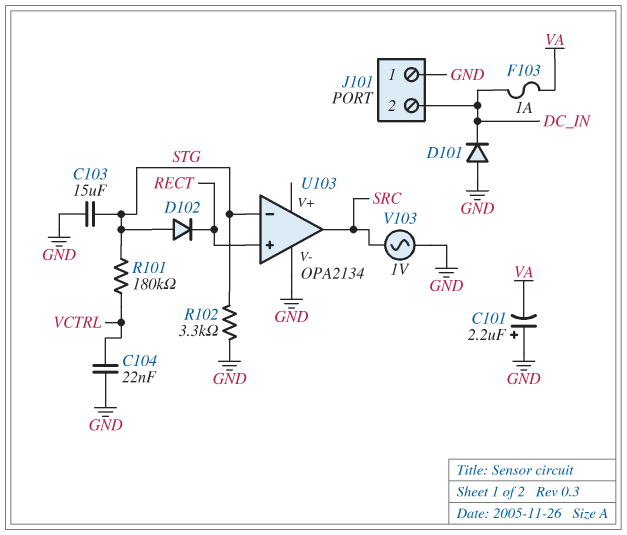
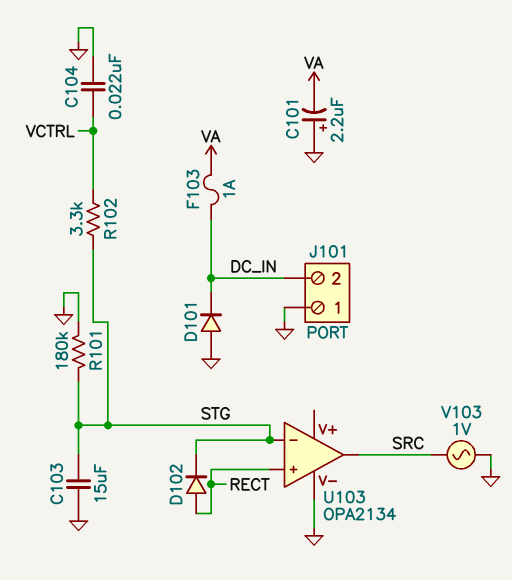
D102: diode (A STG, K RECT) -> diode (A RECT, K STG)
R101: 180k (STG, VCTRL) -> 180k (GND, STG)
R102: 3.3k (GND, STG) -> 3.3k (STG, VCTRL)

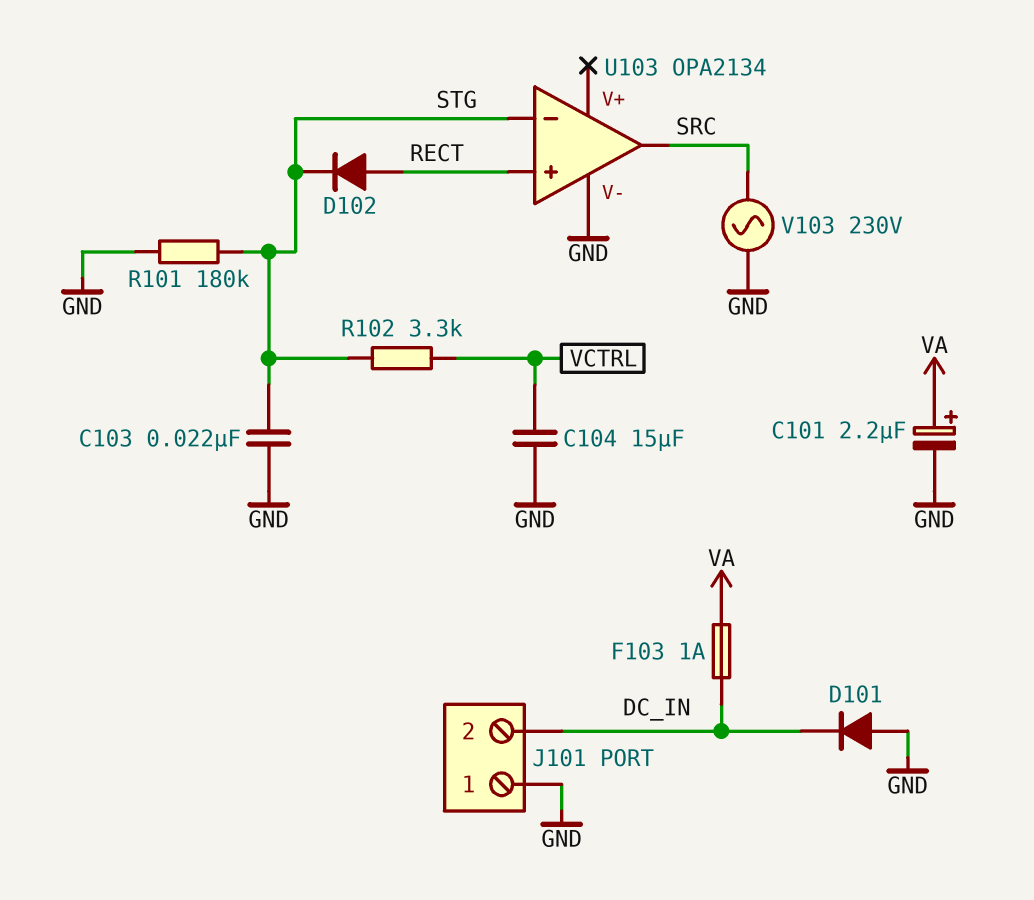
C101: 2.2uF (plus GND, minus VA) -> 2.2uF (plus VA, minus GND)
C103: 15uF (GND, STG) -> 22nF (GND, STG)
C104: 22nF (GND, VCTRL) -> 15uF (GND, VCTRL)
V103: AC 1V (GND, SRC) -> AC 230V (GND, SRC)

